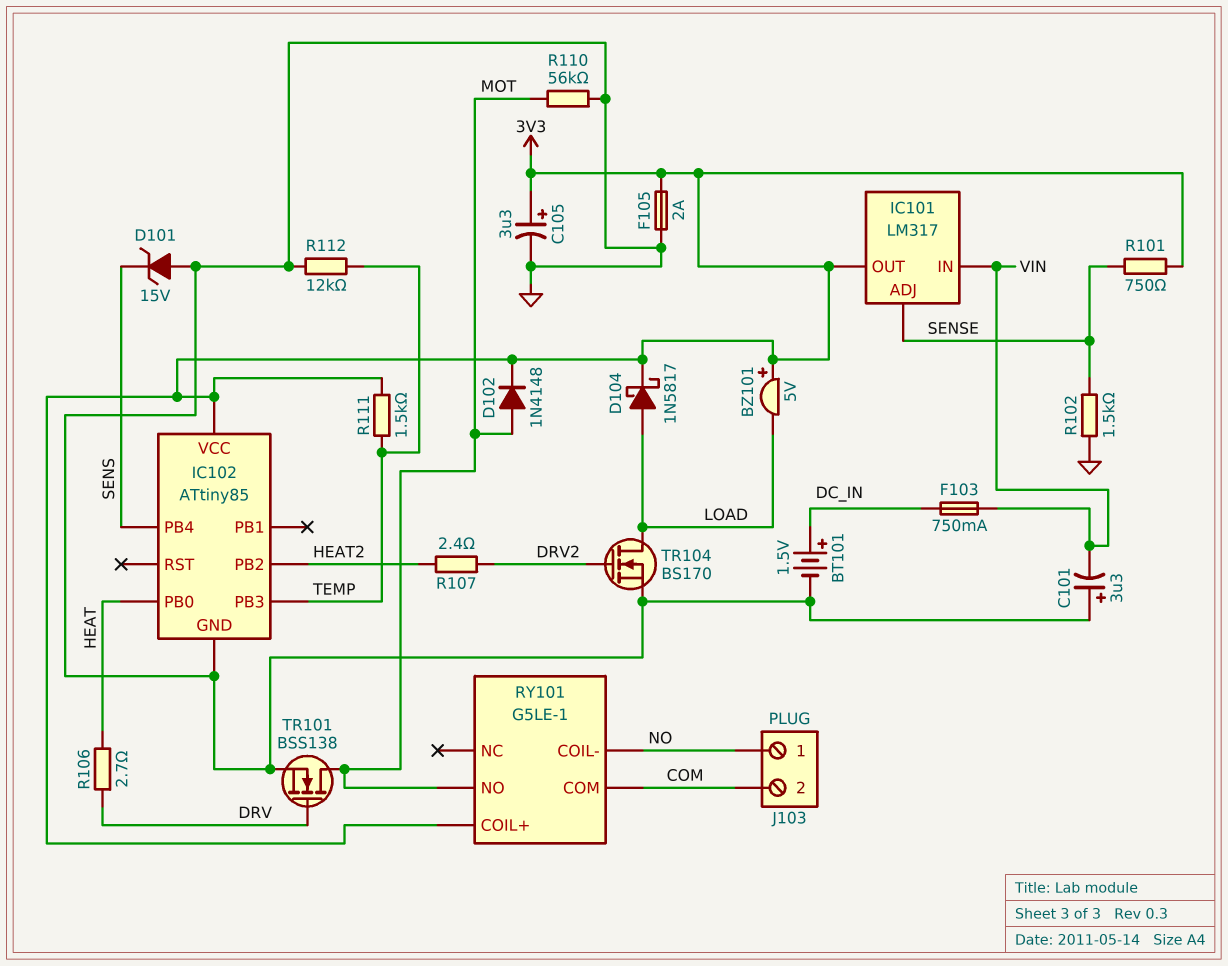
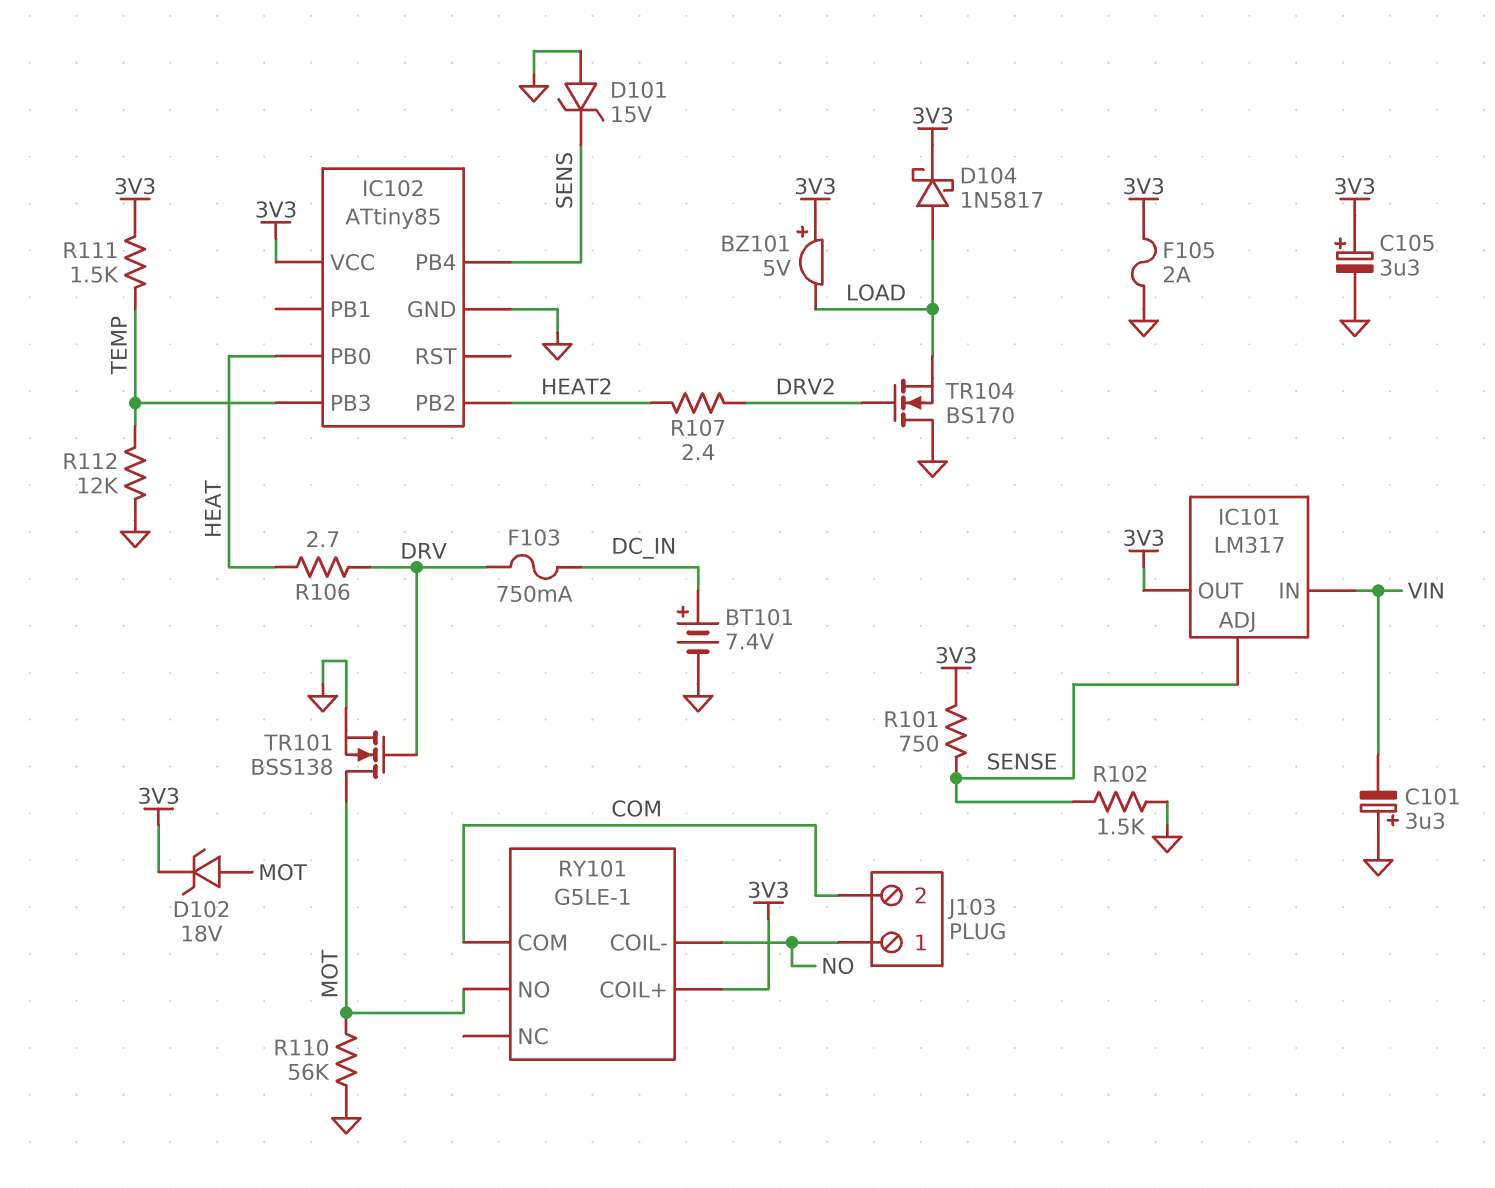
BT101: 1.5V (plus DC_IN, minus GND) -> 7.4V (plus DC_IN, minus GND)
D102: diode 1N4148 (A MOT, K 3V3) -> zener 18V (A MOT, K 3V3)
F103: 750mA (DC_IN, VIN) -> 750mA (DC_IN, DRV)
TR104: NMOS BS170 (G DRV2, D LOAD, S GND) -> NMOS BS170 (G DRV2, D GND, S LOAD)

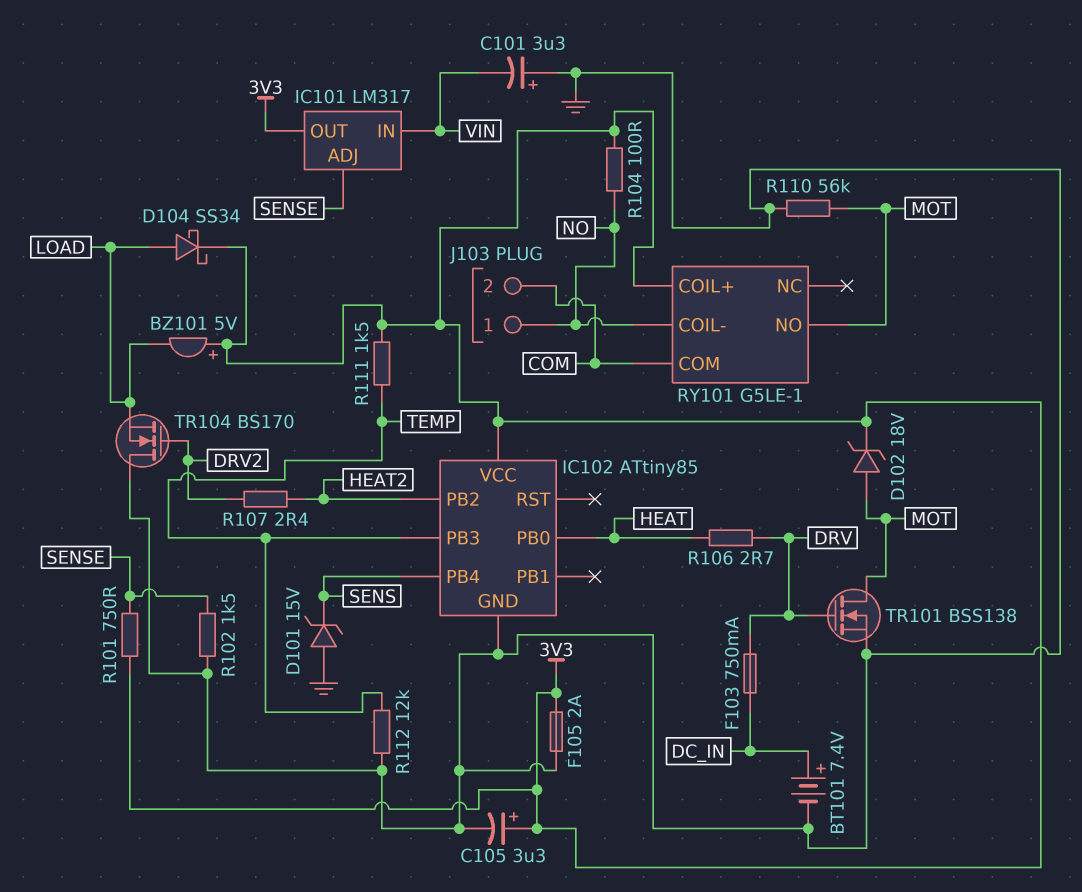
D104: schottky 1N5817 (A LOAD, K 3V3) -> schottky SS34 (A LOAD, K 3V3)
R104: none -> 100 (3V3, NO)

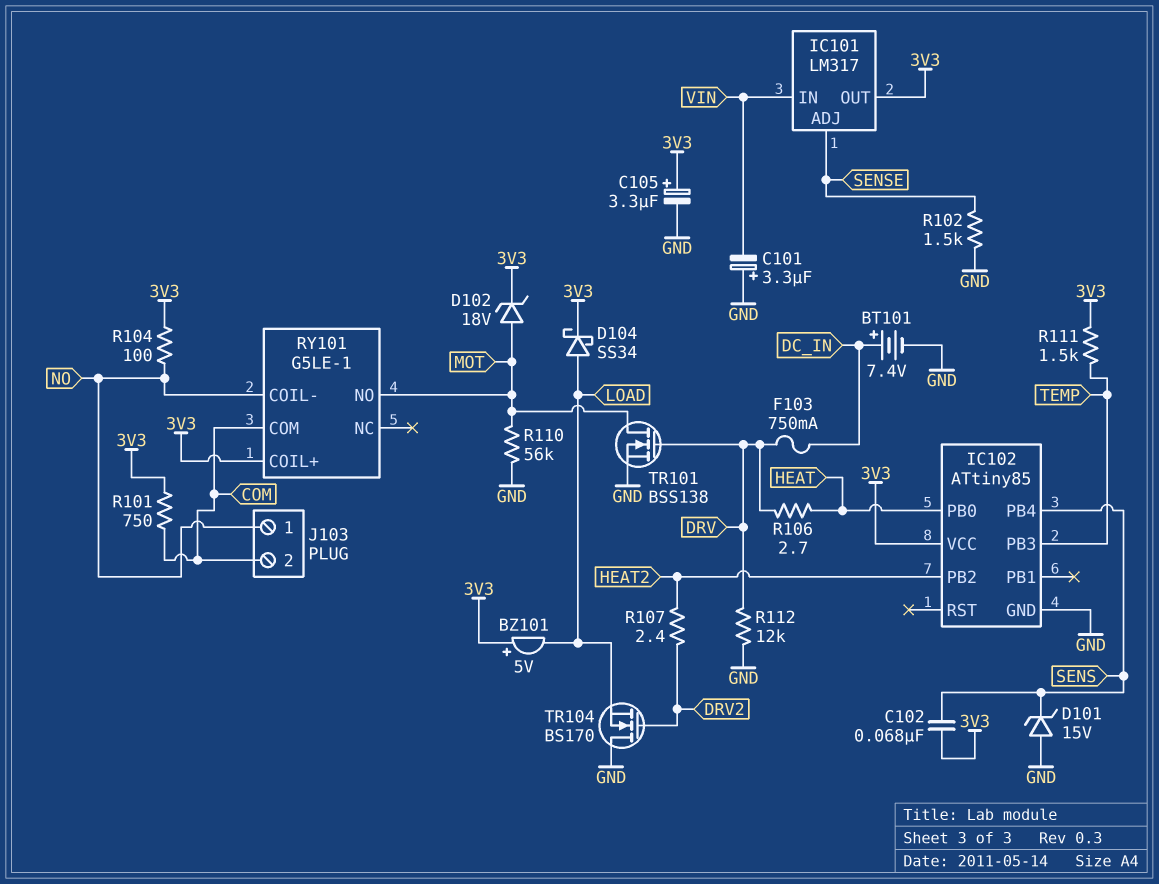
C102: none -> 68nF (3V3, SENS)
F105: 2A (3V3, GND) -> none
R101: 750 (3V3, SENSE) -> 750 (3V3, COM)
R112: 12k (GND, TEMP) -> 12k (DRV, GND)

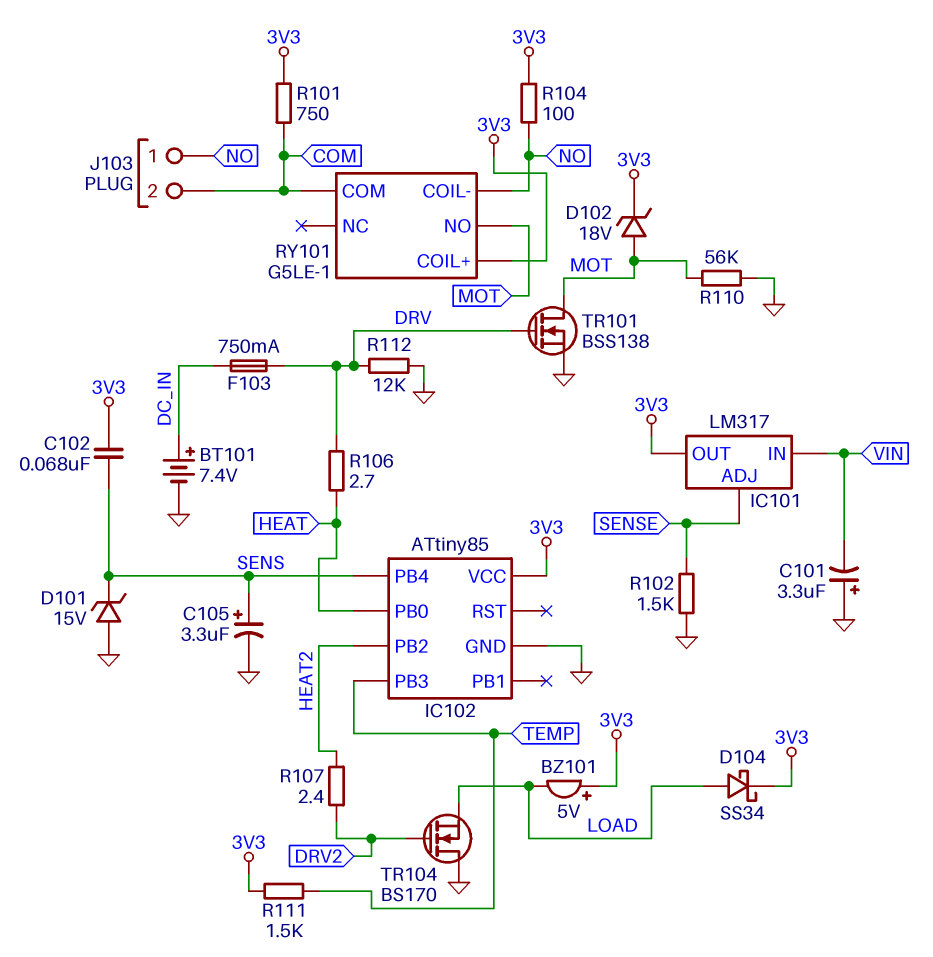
C105: 3.3uF (plus 3V3, minus GND) -> 3.3uF (plus SENS, minus GND)

